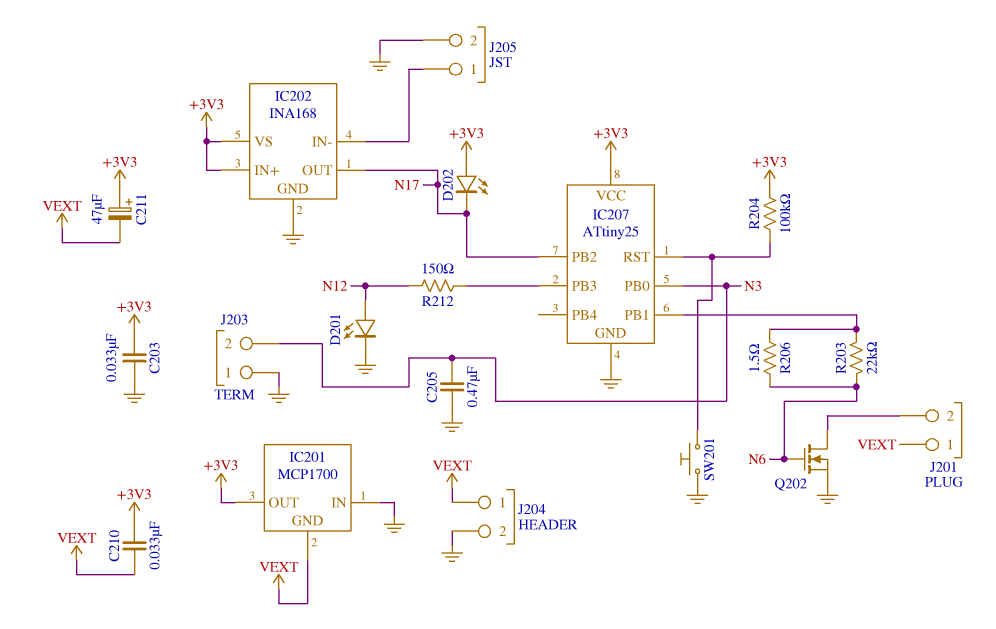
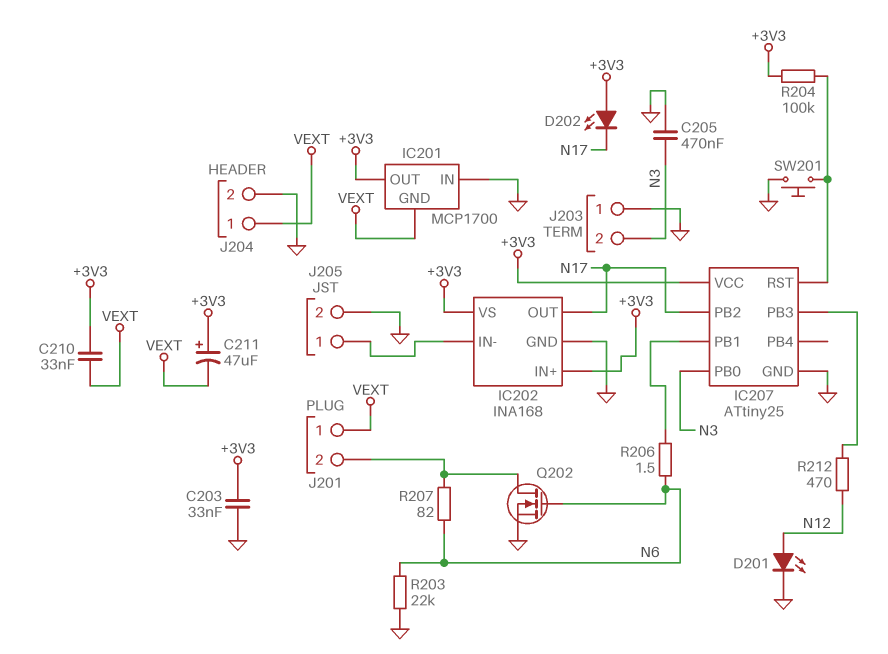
R203: 22k (IC207/PB1, N6) -> 22k (GND, N6)
R207: none -> 82 (J201/2, N6)
R212: 150 (IC207/PB3, N12) -> 470 (IC207/PB3, N12)

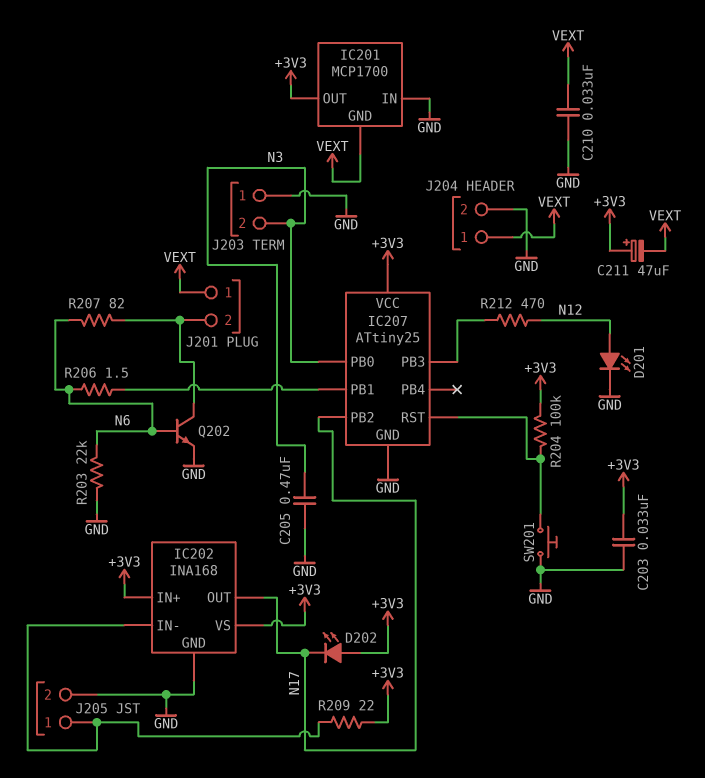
C210: 33nF (+3V3, VEXT) -> 33nF (GND, VEXT)
Q202: NMOS (G N6, D J201/2, S GND) -> NPN (B N6, C J201/2, E GND)
R209: none -> 22 (+3V3, IC202/IN-)

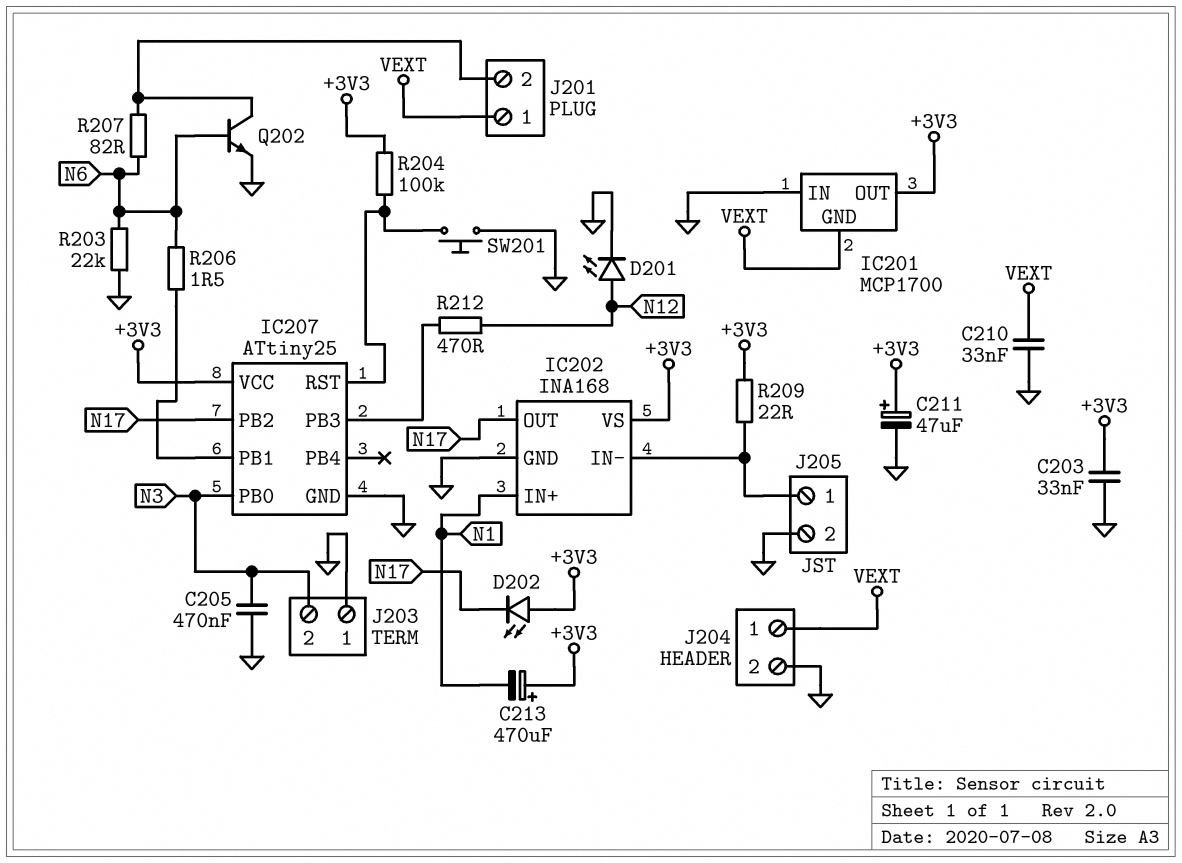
C211: 47uF (plus +3V3, minus VEXT) -> 47uF (plus +3V3, minus GND)
C213: none -> 470uF (plus +3V3, minus N1)
IC202 pin IN+: +3V3 -> N1

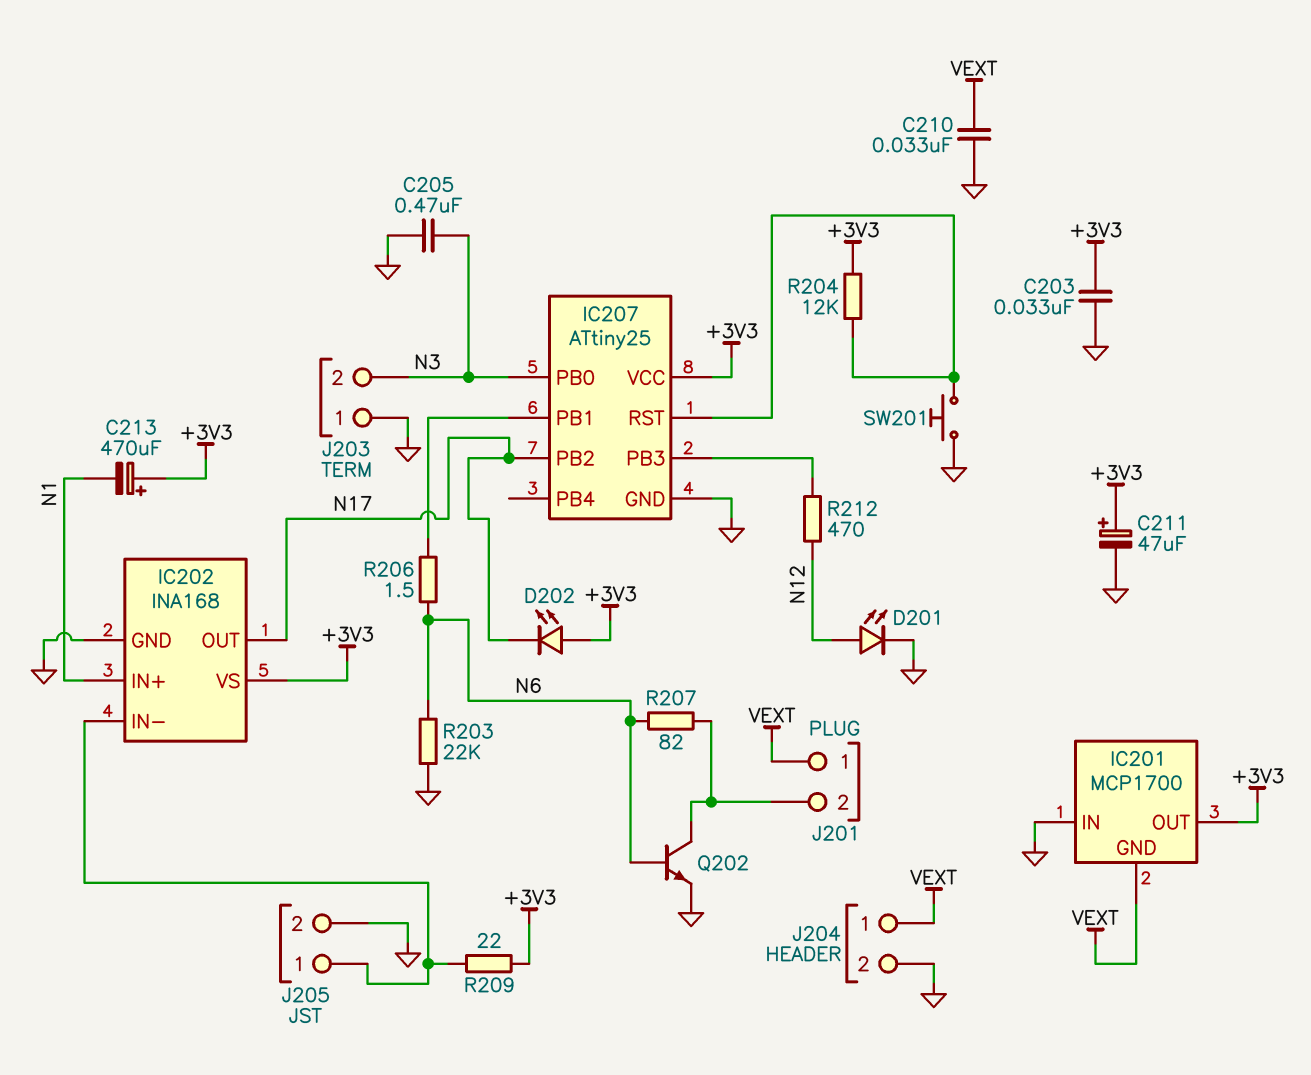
R204: 100k (+3V3, IC207/RST) -> 12k (+3V3, IC207/RST)

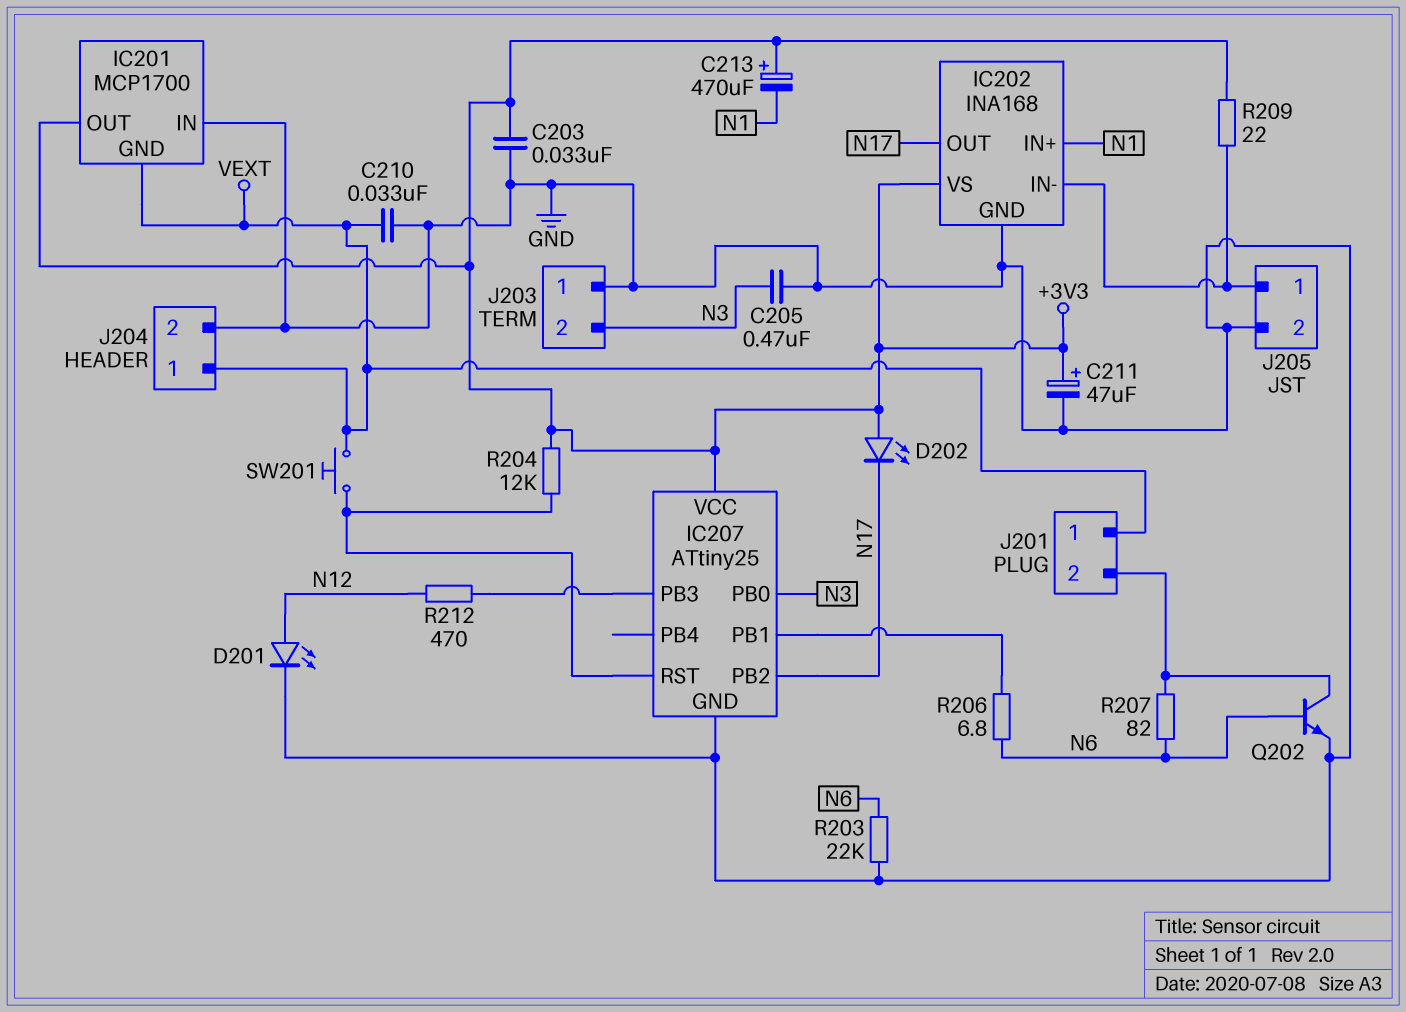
R206: 1.5 (IC207/PB1, N6) -> 6.8 (IC207/PB1, N6)
SW201: button (GND, IC207/RST) -> button (IC207/RST, VEXT)

